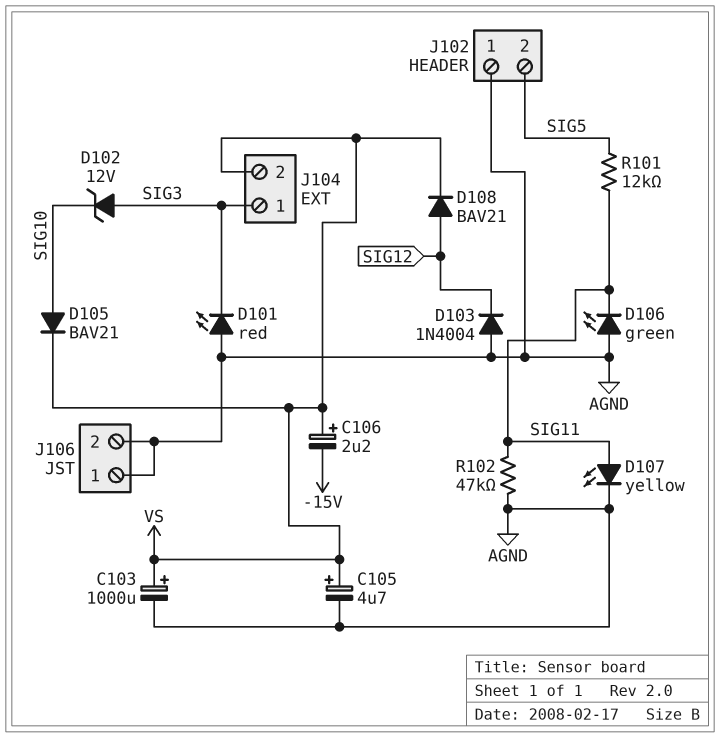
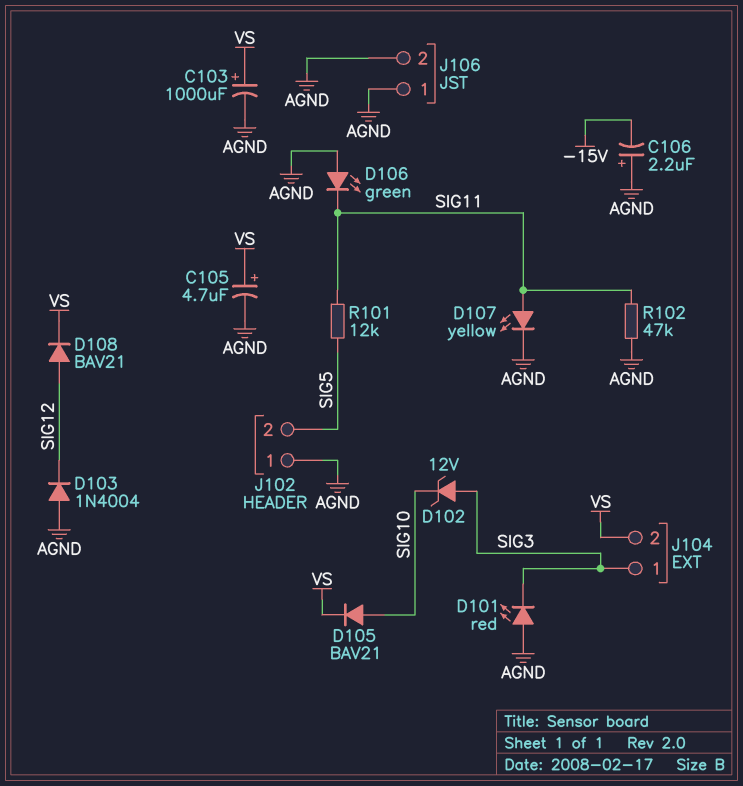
C106: 2.2uF (plus VS, minus -15V) -> 2.2uF (plus AGND, minus -15V)

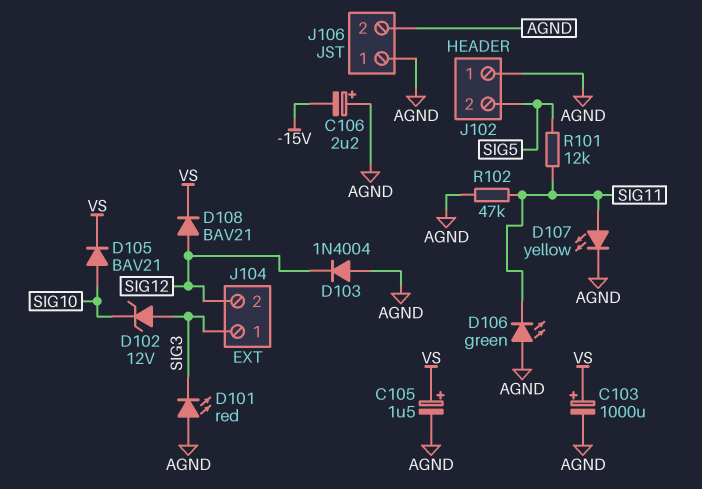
C105: 4.7uF (plus VS, minus AGND) -> 1.5uF (plus VS, minus AGND)
J104 pin 2: VS -> SIG12

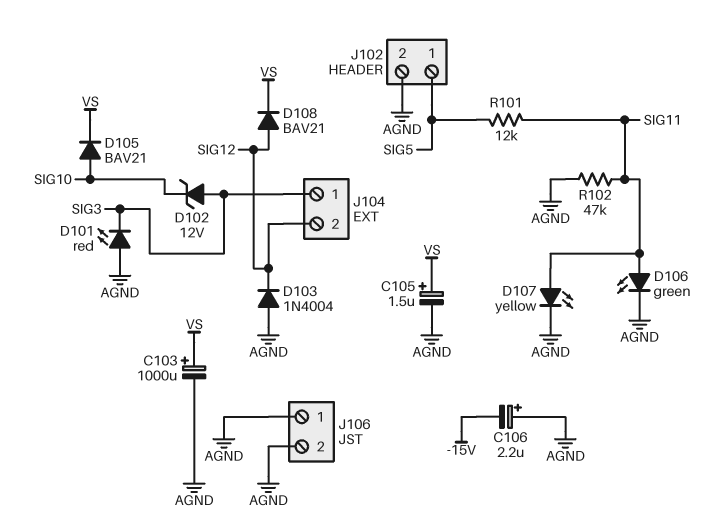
D106: LED green (A AGND, K SIG11) -> LED green (A SIG11, K AGND)
J102 pin 1: AGND -> SIG5
J102 pin 2: SIG5 -> AGND

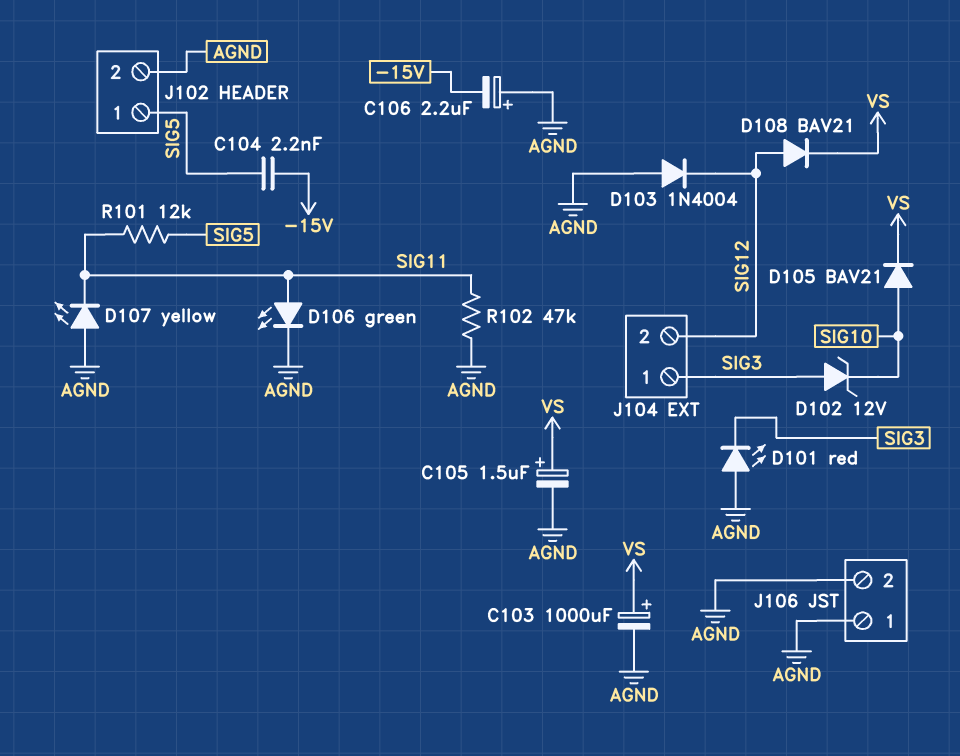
C104: none -> 2.2nF (-15V, SIG5)
D107: LED yellow (A SIG11, K AGND) -> LED yellow (A AGND, K SIG11)

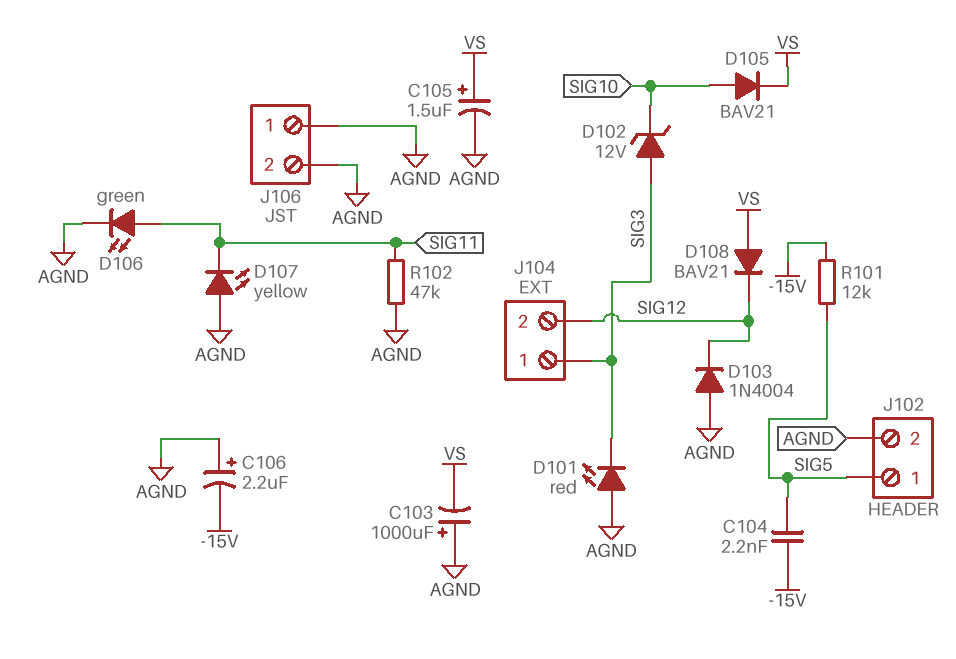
C103: 1000uF (plus VS, minus AGND) -> 1000uF (plus AGND, minus VS)
D108: diode BAV21 (A SIG12, K VS) -> diode BAV21 (A VS, K SIG12)
R101: 12k (SIG5, SIG11) -> 12k (-15V, SIG5)

